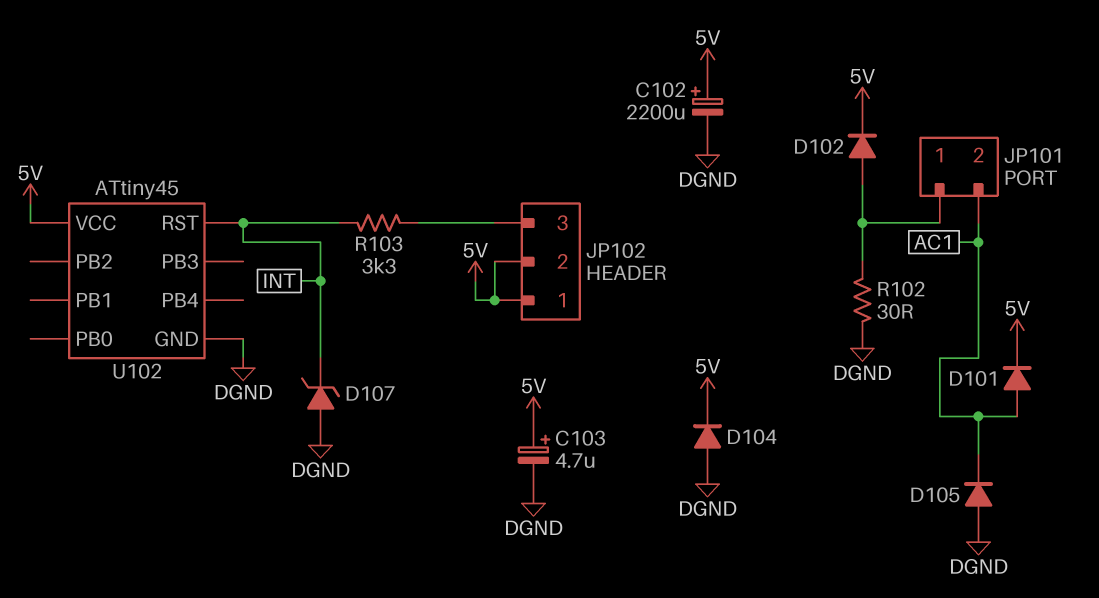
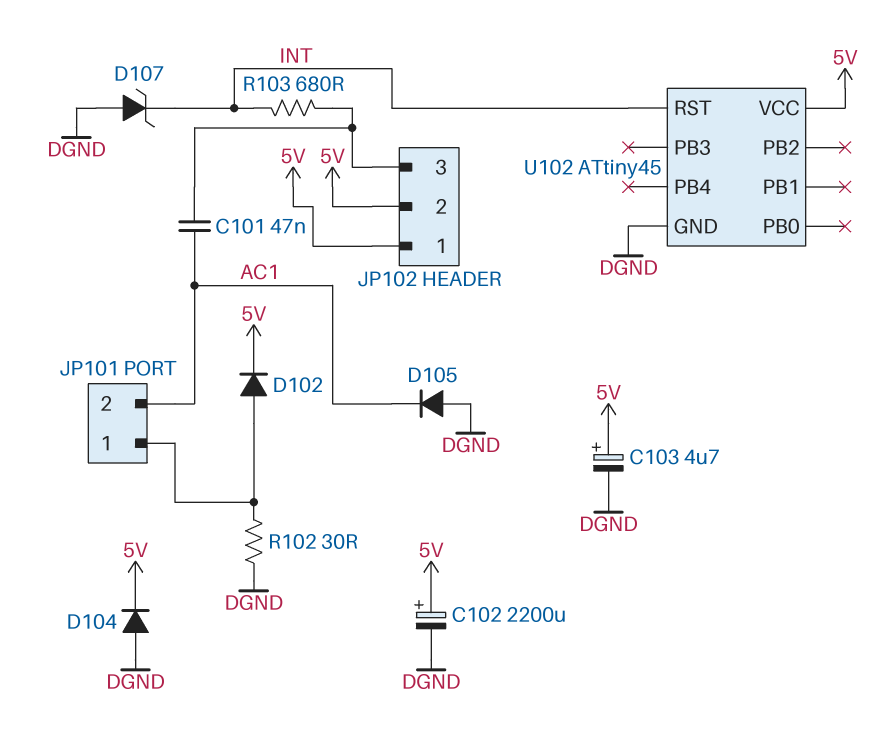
C101: none -> 47nF (AC1, JP102/3)
D101: diode (A AC1, K 5V) -> none
R103: 3.3k (INT, JP102/3) -> 680 (INT, JP102/3)

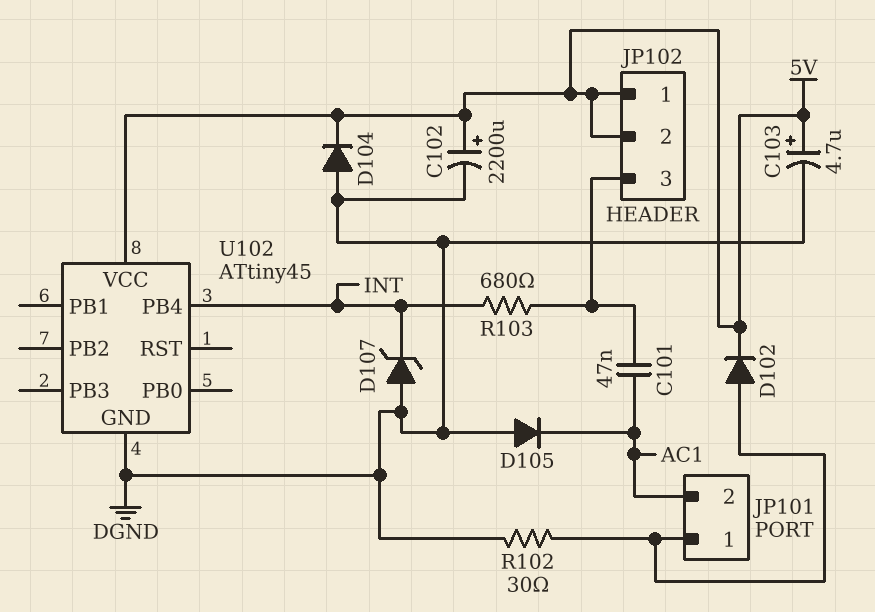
U102 pin PB4: none -> INT
U102 pin RST: INT -> none

